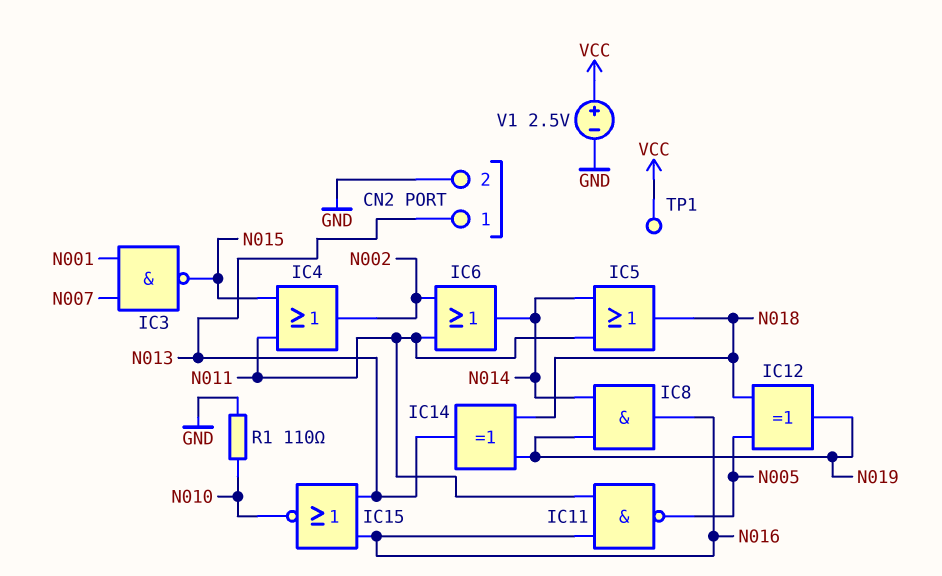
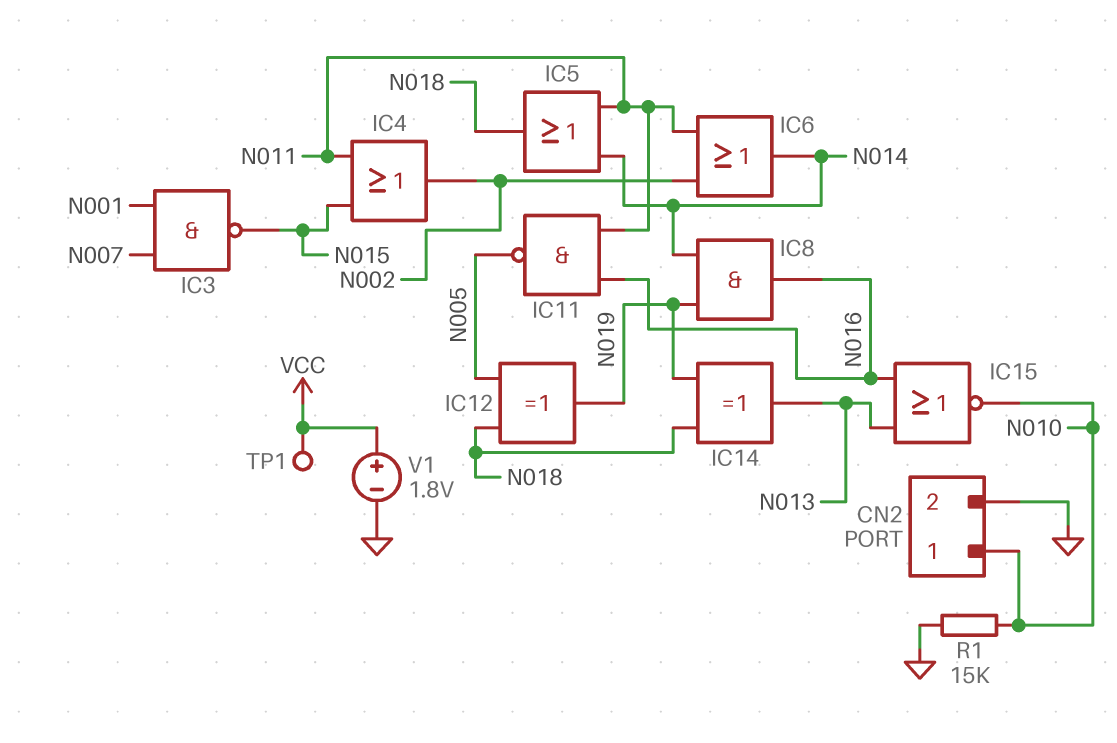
CN2 pin 1: N013 -> N010
R1: 110 (GND, N010) -> 15k (GND, N010)
V1: 2.5V (plus VCC, minus GND) -> 1.8V (plus VCC, minus GND)

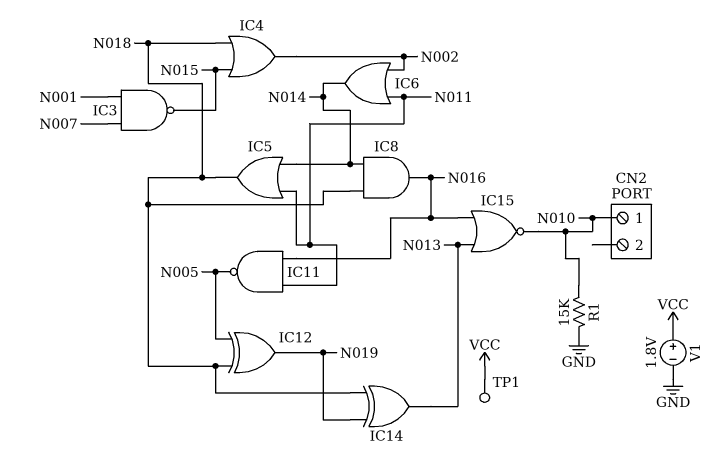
CN2 pin 2: GND -> none
IC4: OR (in N011, in N015, out N002) -> OR (in N015, in N018, out N002)
IC8: AND (in N014, in N019, out N016) -> AND (in N014, in N018, out N016)

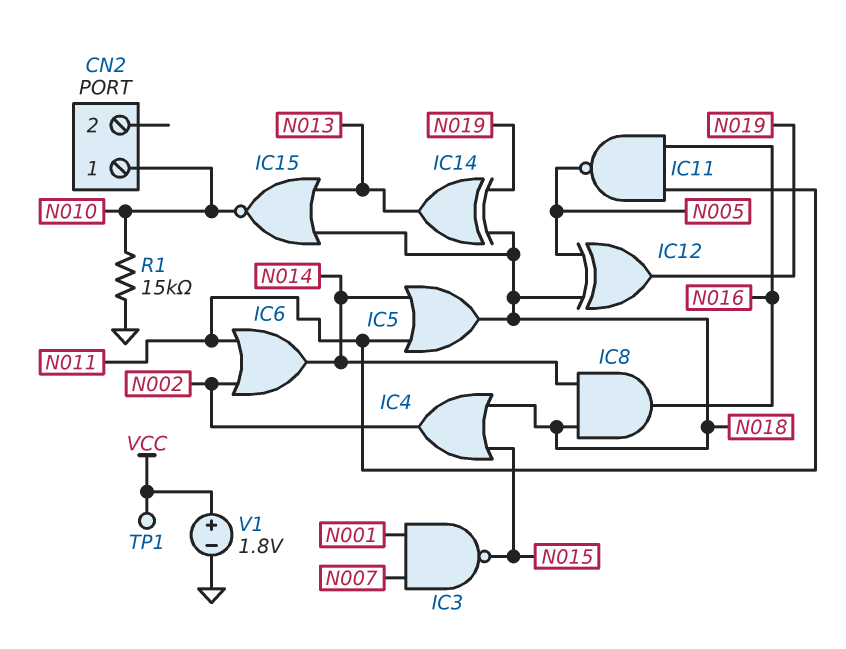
IC15: NOR (in N013, in N016, out N010) -> NOR (in N013, in N018, out N010)

